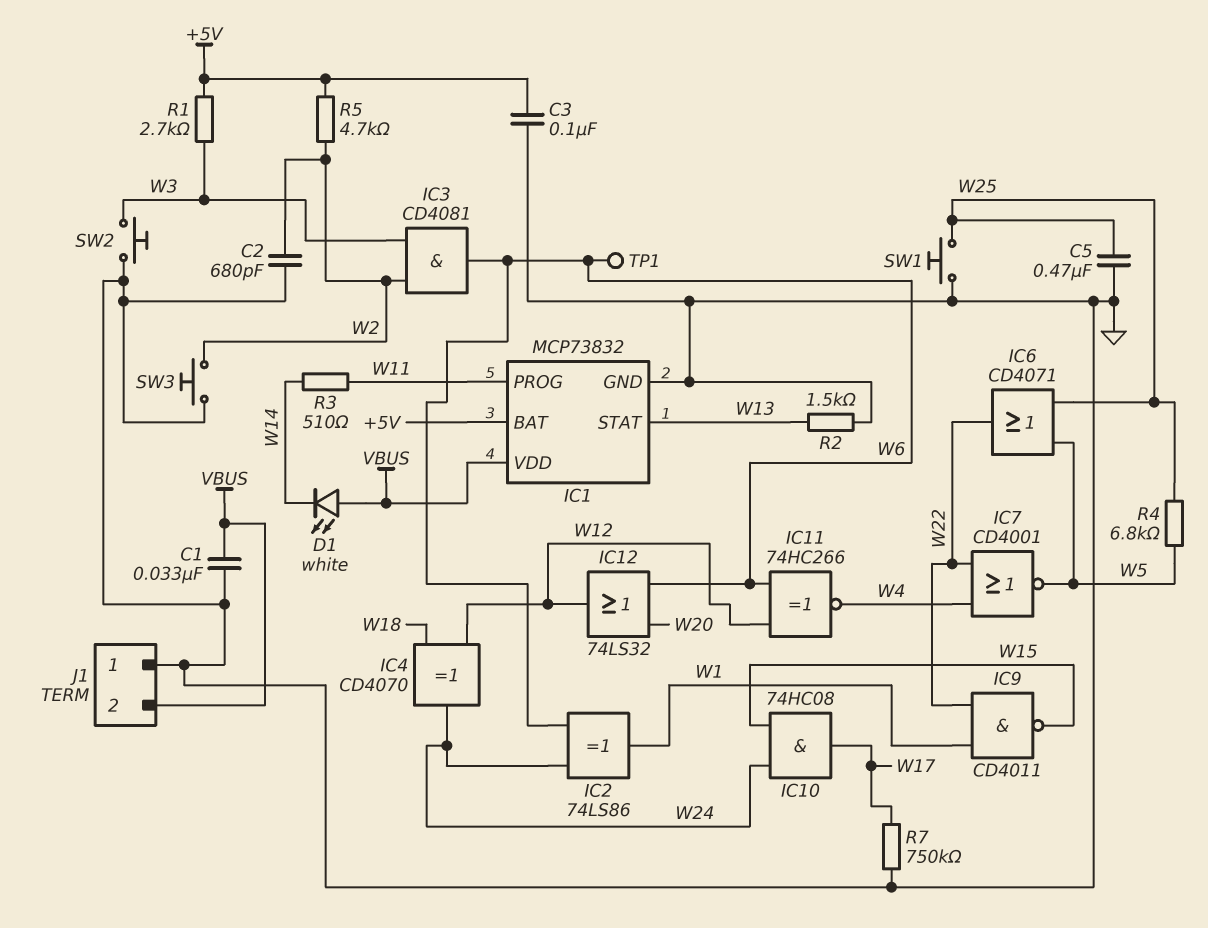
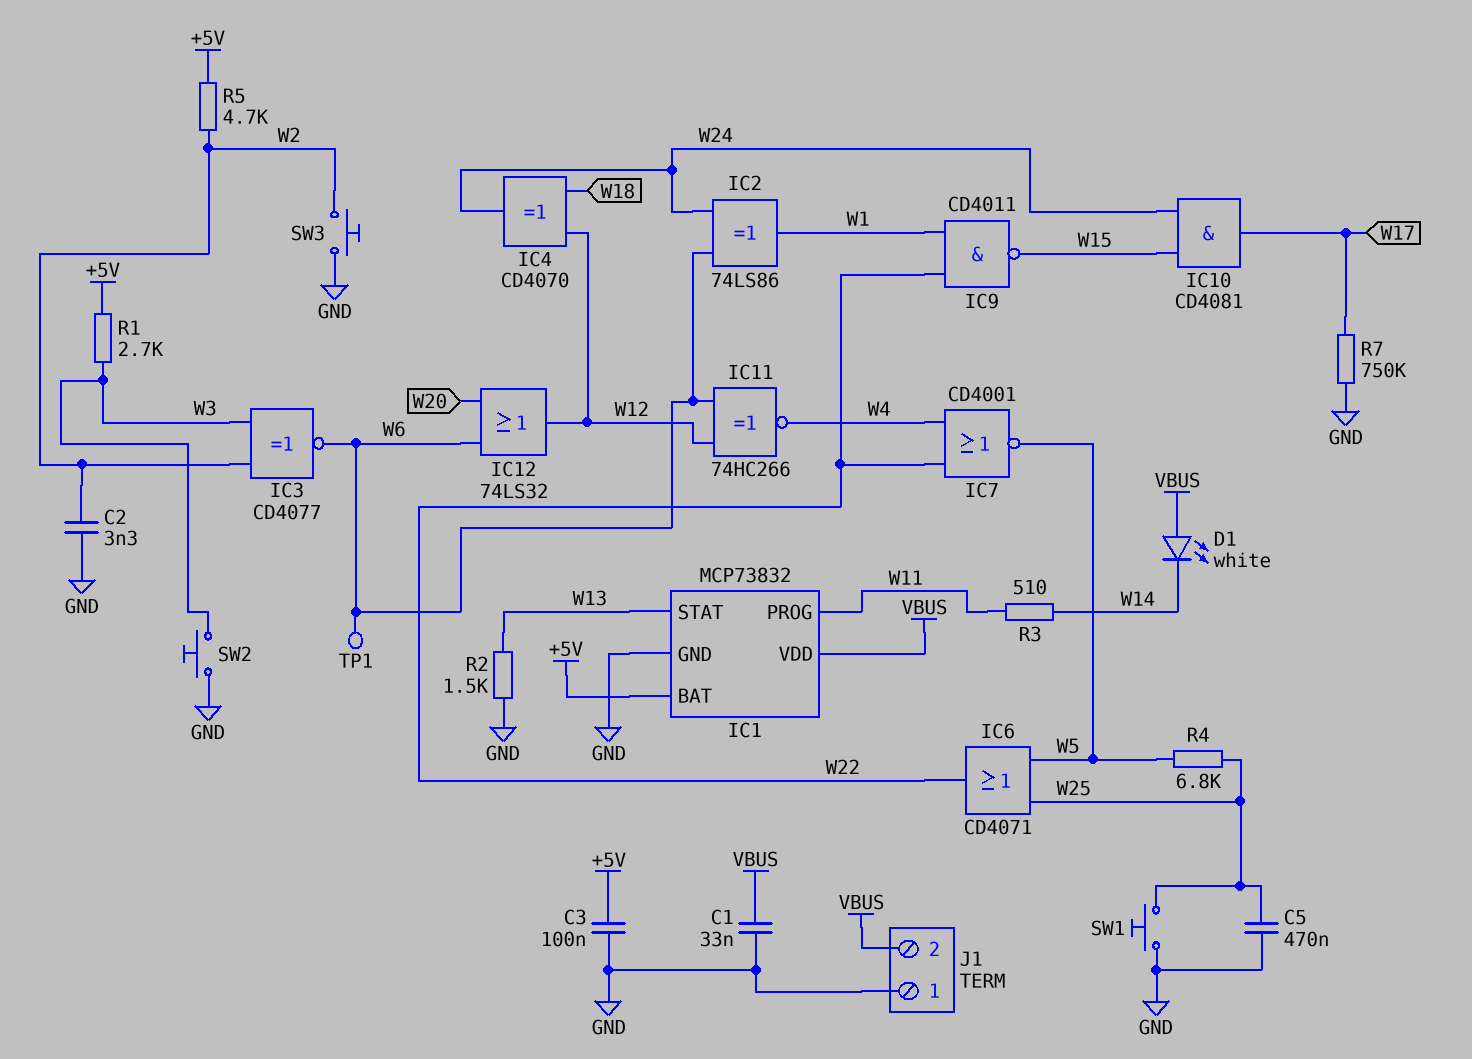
C2: 680pF (GND, W2) -> 3.3nF (GND, W2)
IC3: AND CD4081 (in W2, in W3, out W6) -> XNOR CD4077 (in W2, in W3, out W6)
IC10: AND 74HC08 (in W15, in W24, out W17) -> AND CD4081 (in W15, in W24, out W17)

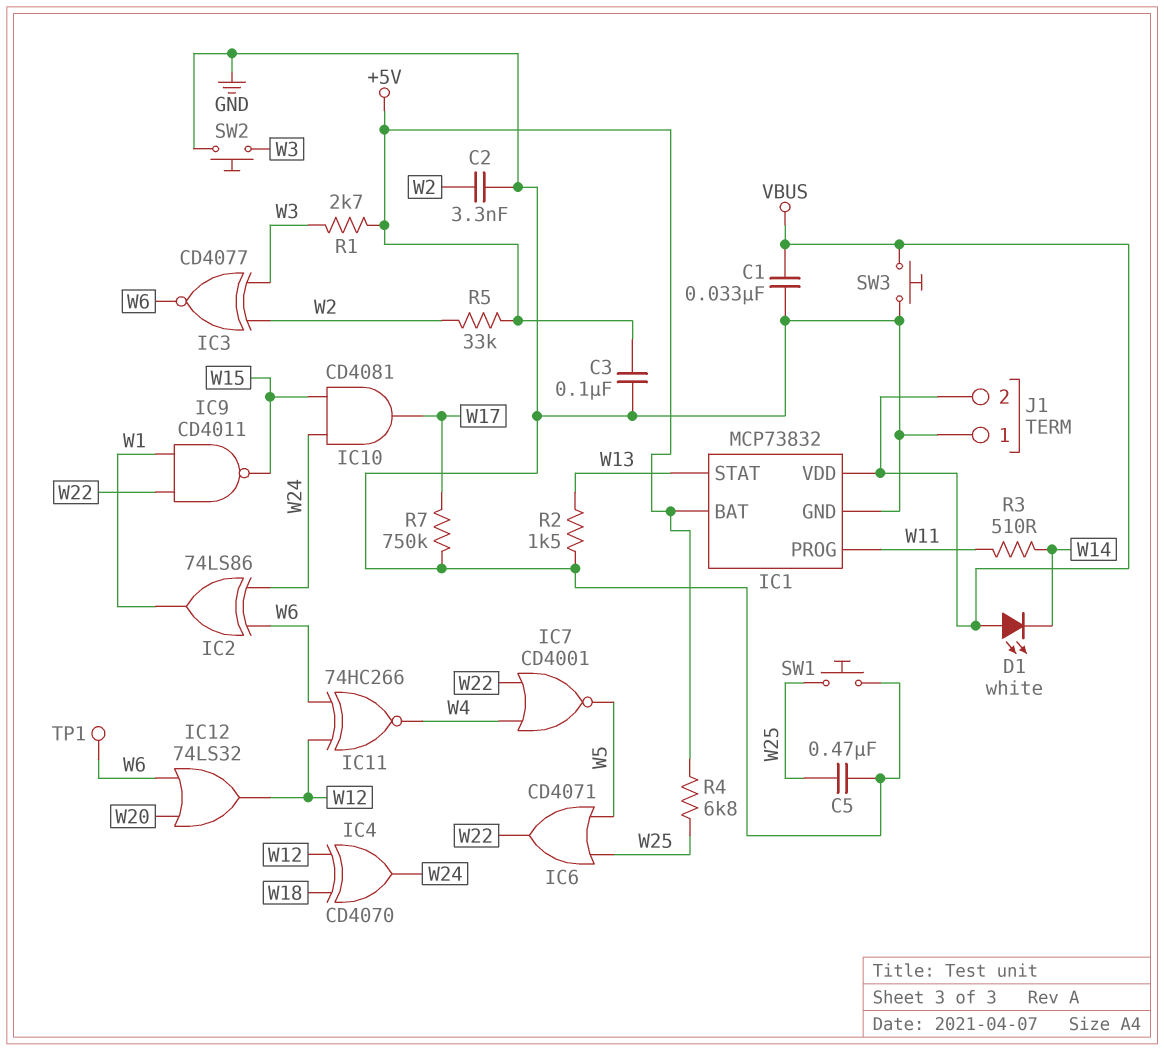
R4: 6.8k (W5, W25) -> 6.8k (+5V, W25)
R5: 4.7k (+5V, W2) -> 33k (+5V, W2)
SW3: button (GND, W2) -> button (GND, VBUS)

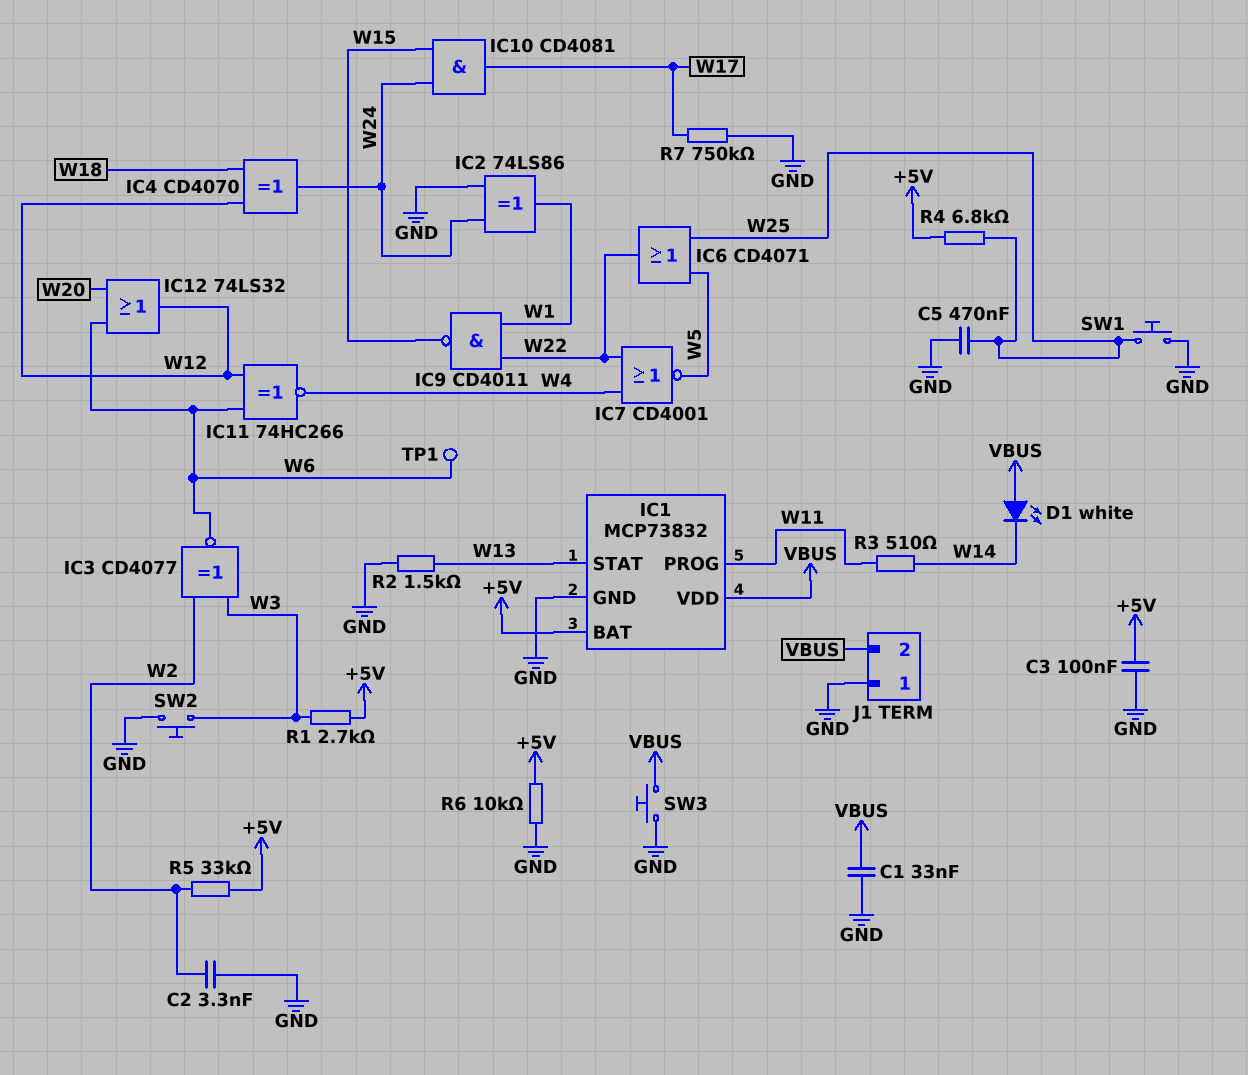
IC2: XOR 74LS86 (in W6, in W24, out W1) -> XOR 74LS86 (in GND, in W24, out W1)
R6: none -> 10k (+5V, GND)

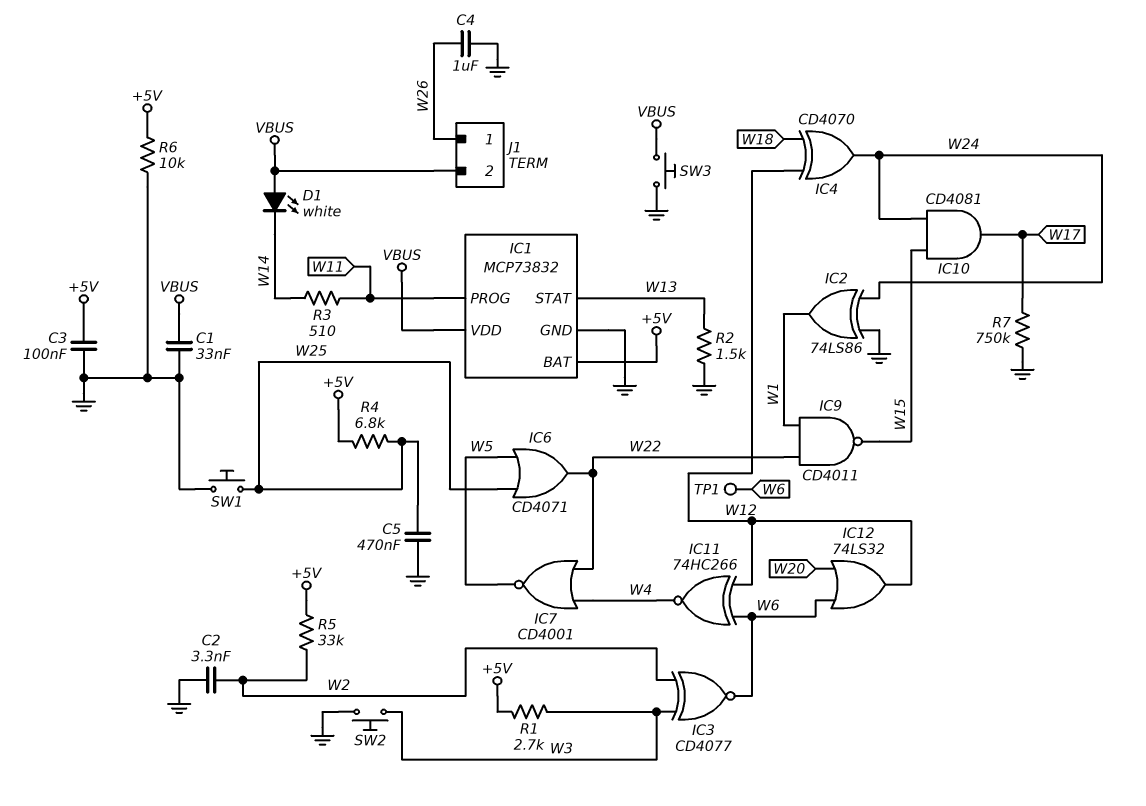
C4: none -> 1uF (GND, W26)
J1 pin 1: GND -> W26

